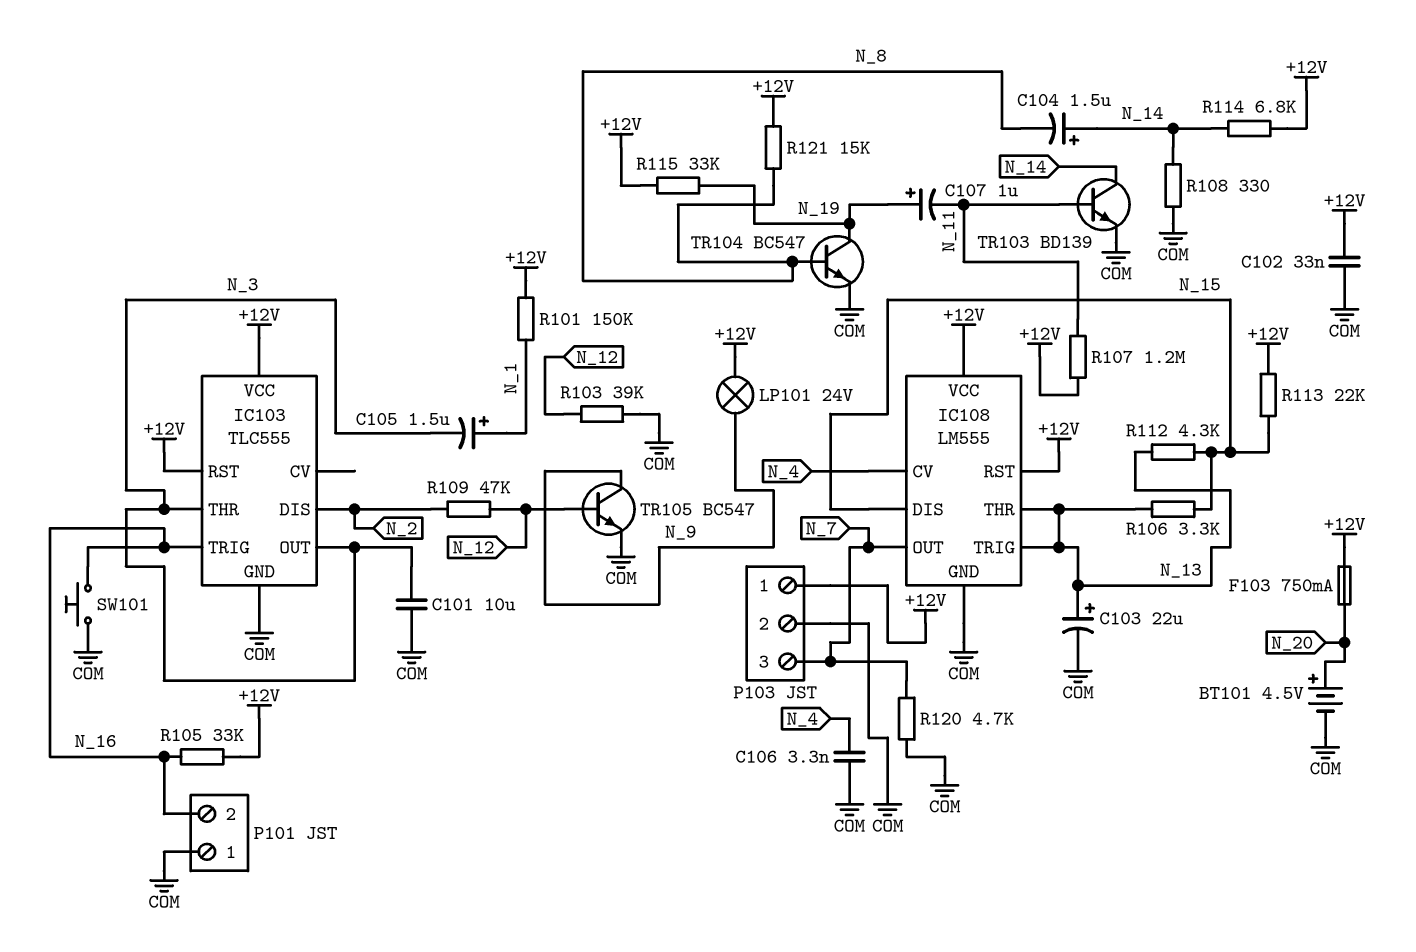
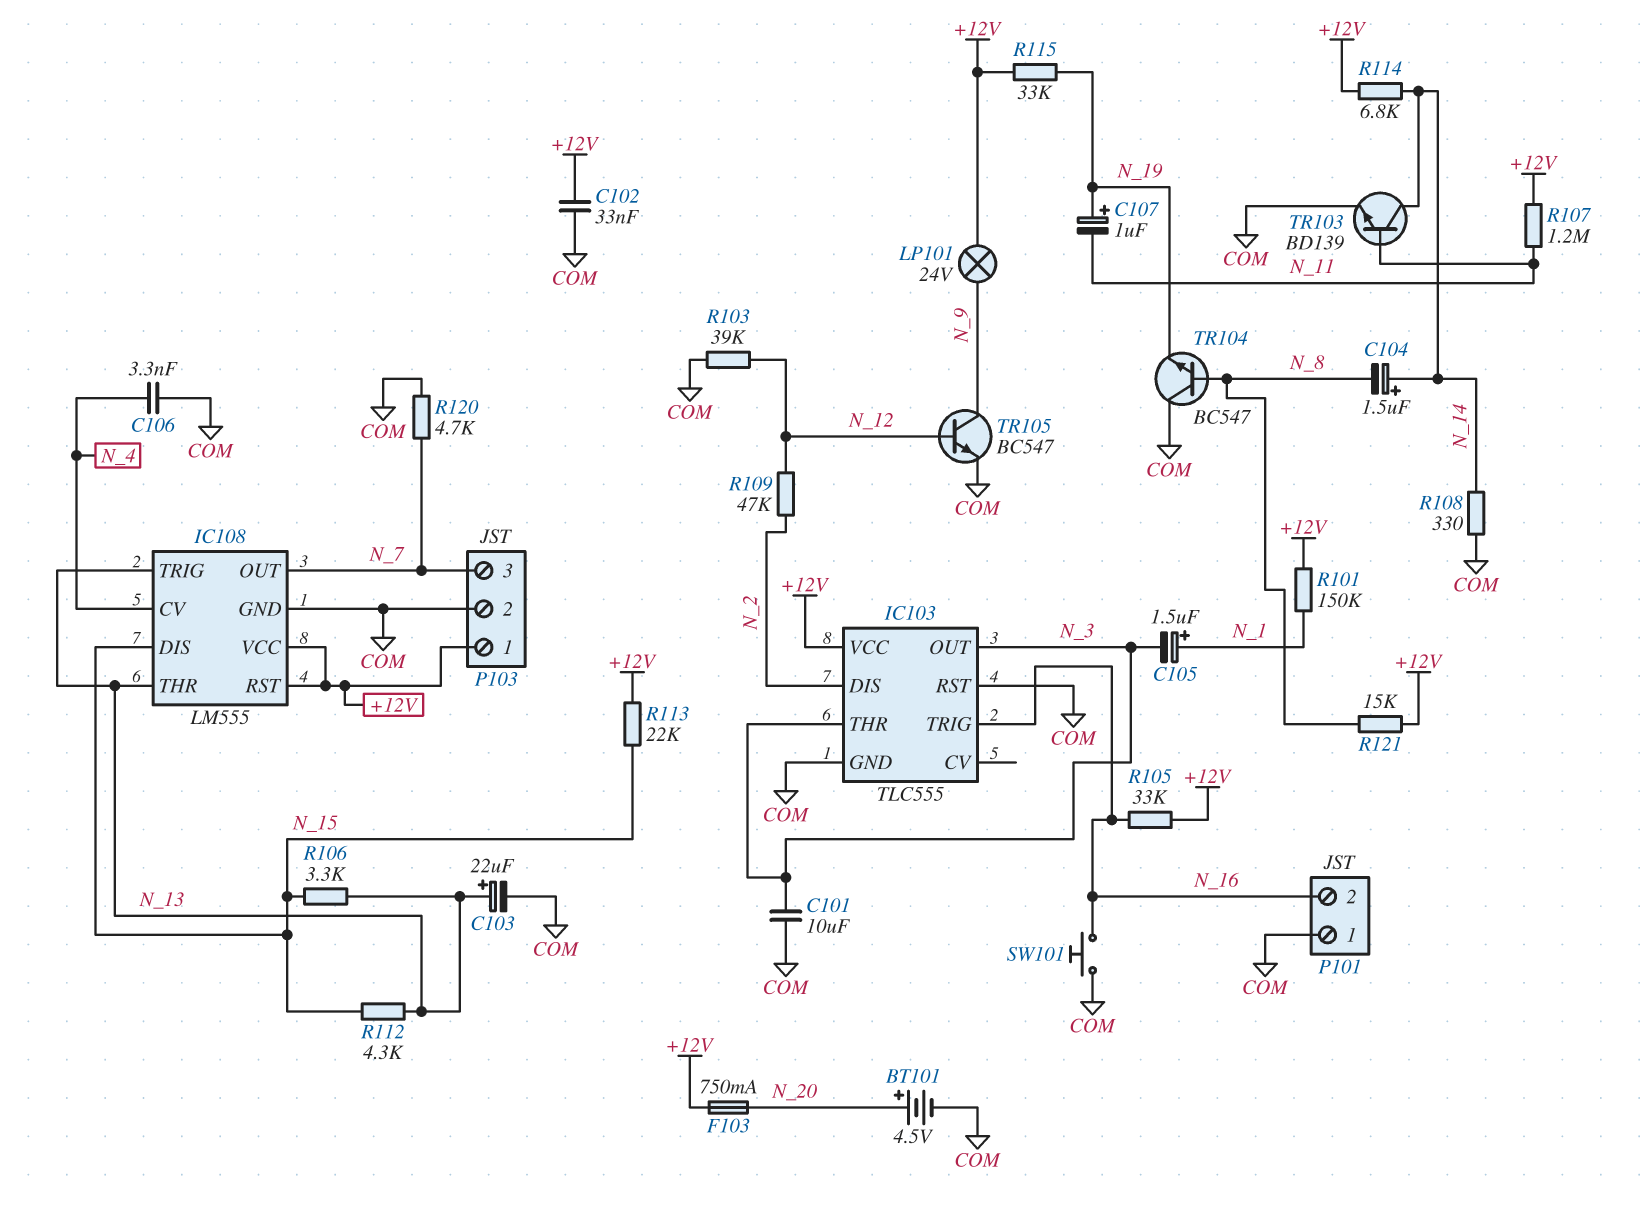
IC103 pin RST: +12V -> COM
TR104: NPN BC547 (B N_8, C N_19, E COM) -> NPN BC547 (B N_8, C COM, E N_19)

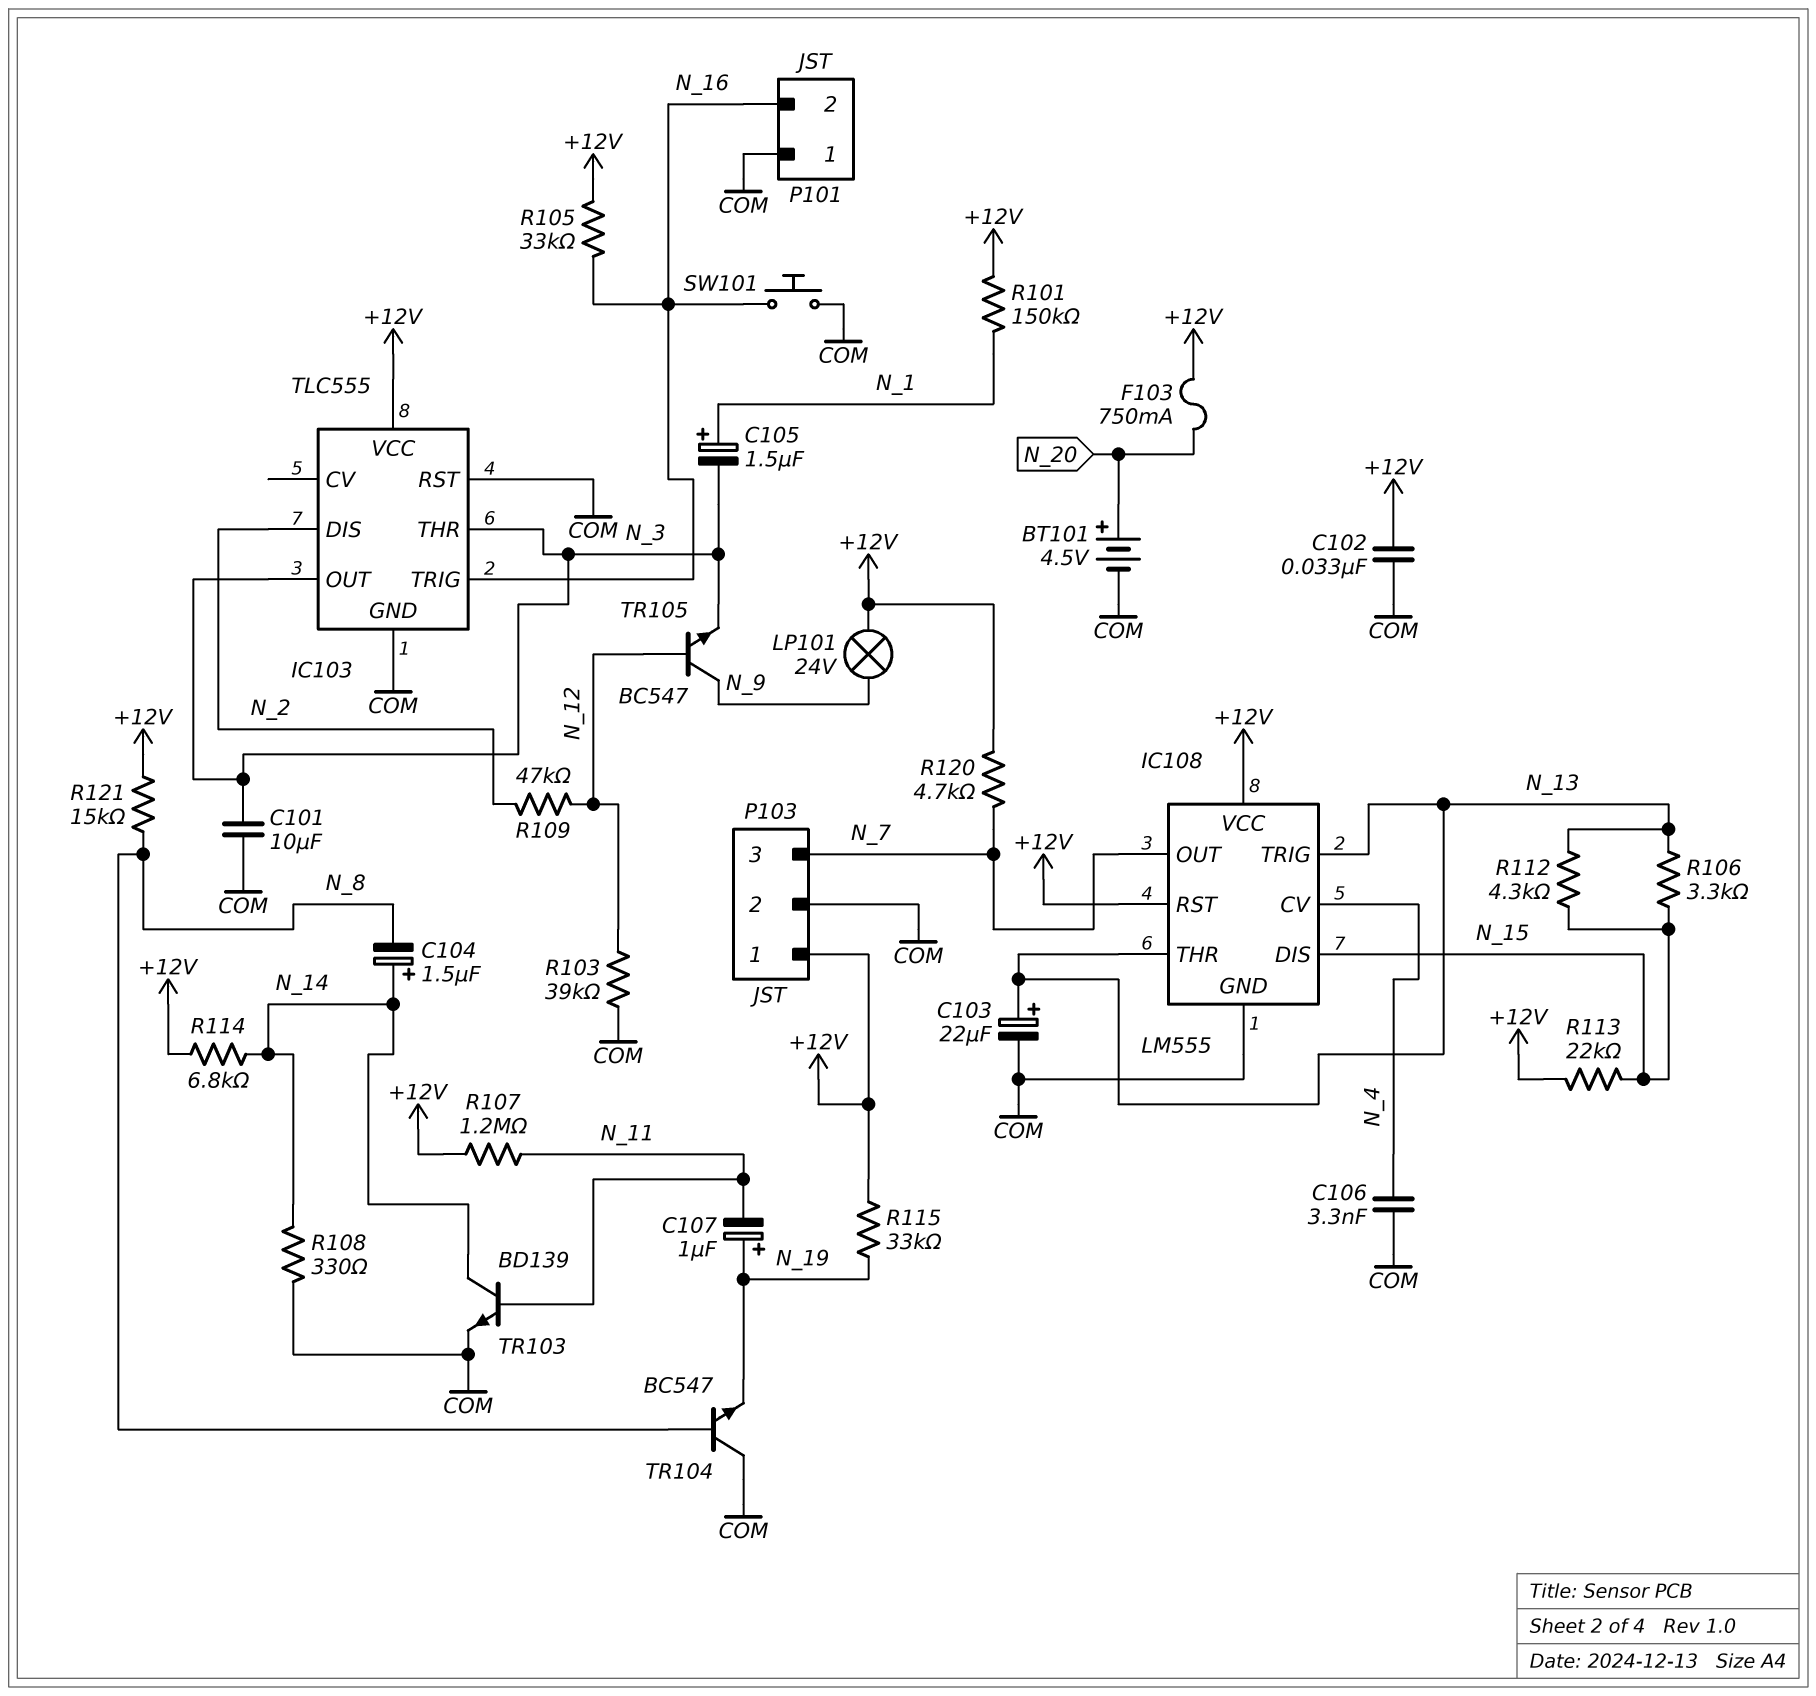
R120: 4.7k (COM, N_7) -> 4.7k (+12V, N_7)
TR105: NPN BC547 (B N_12, C N_9, E COM) -> NPN BC547 (B N_12, C N_9, E N_3)

